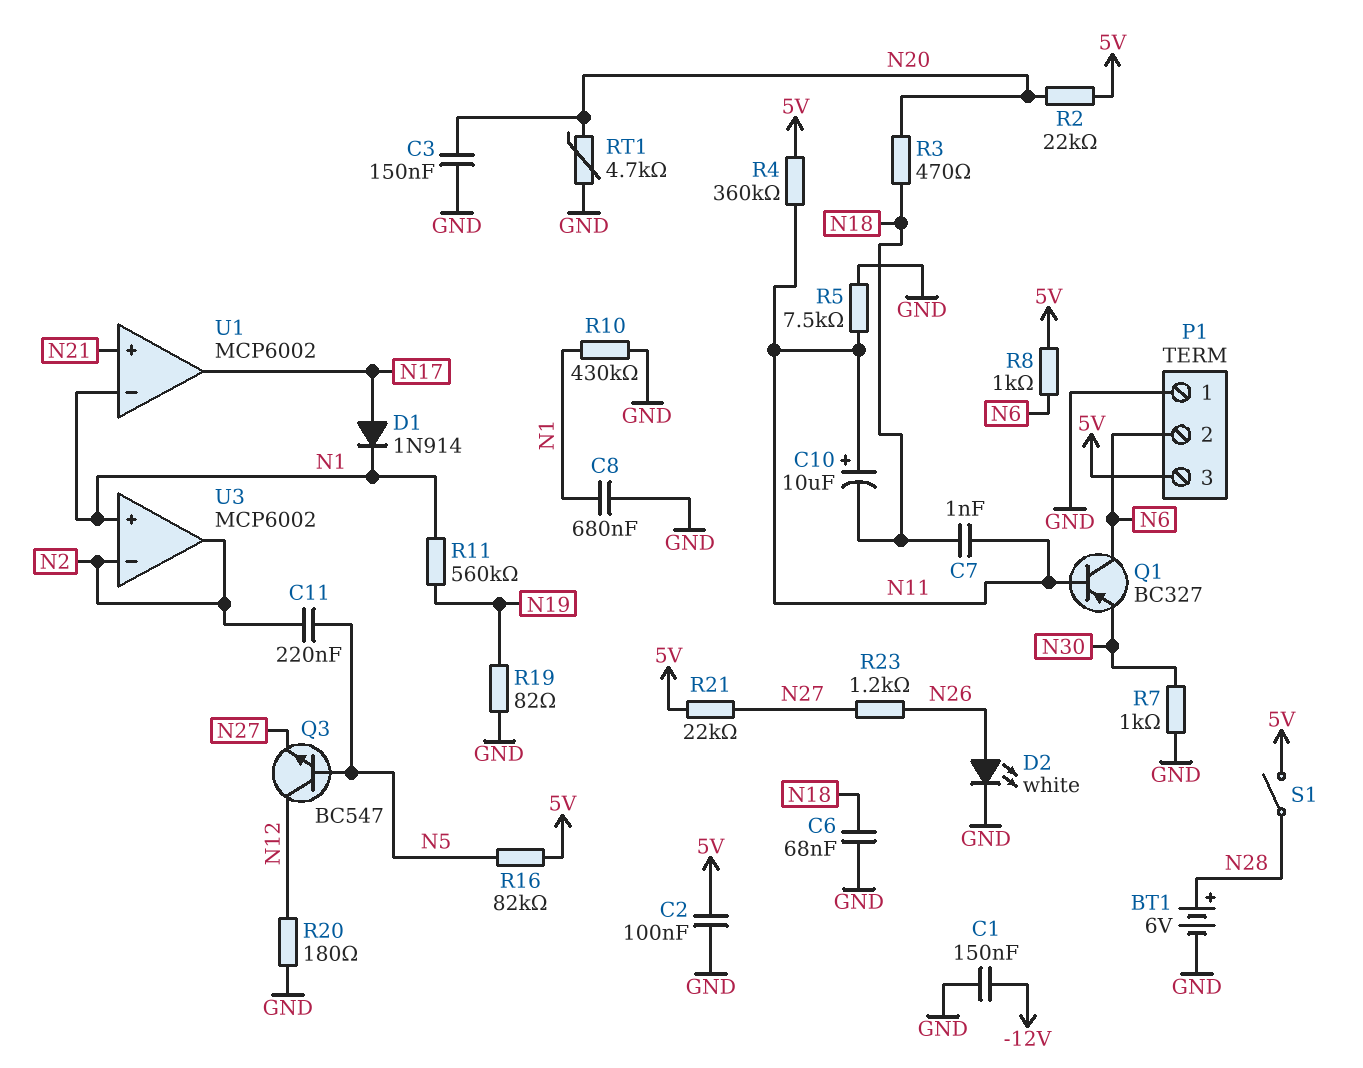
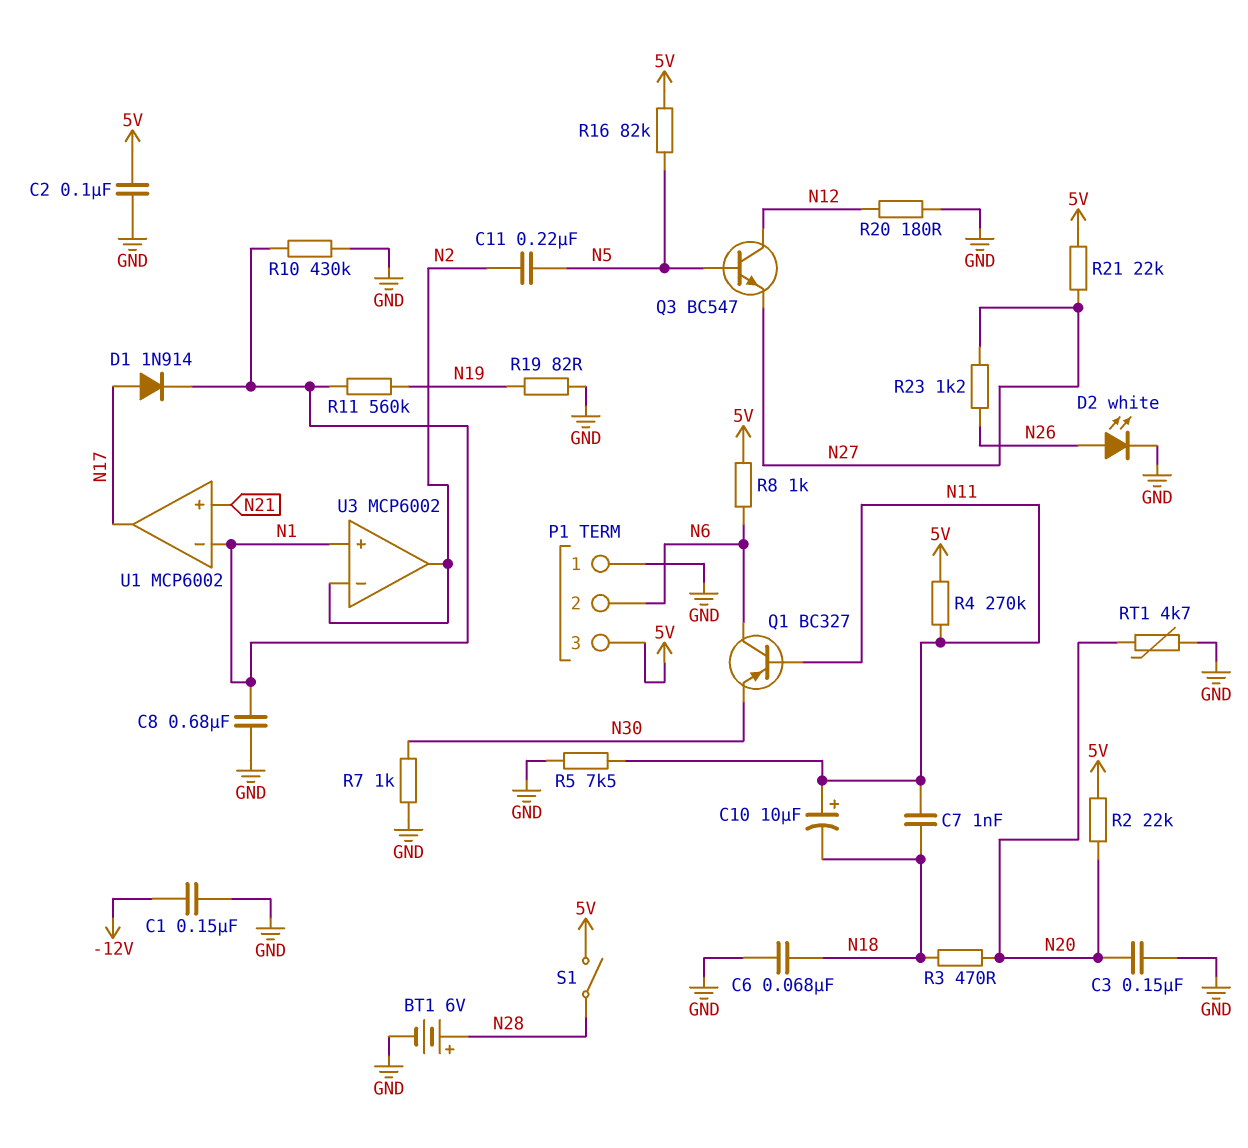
R4: 360k (5V, N11) -> 270k (5V, N11)

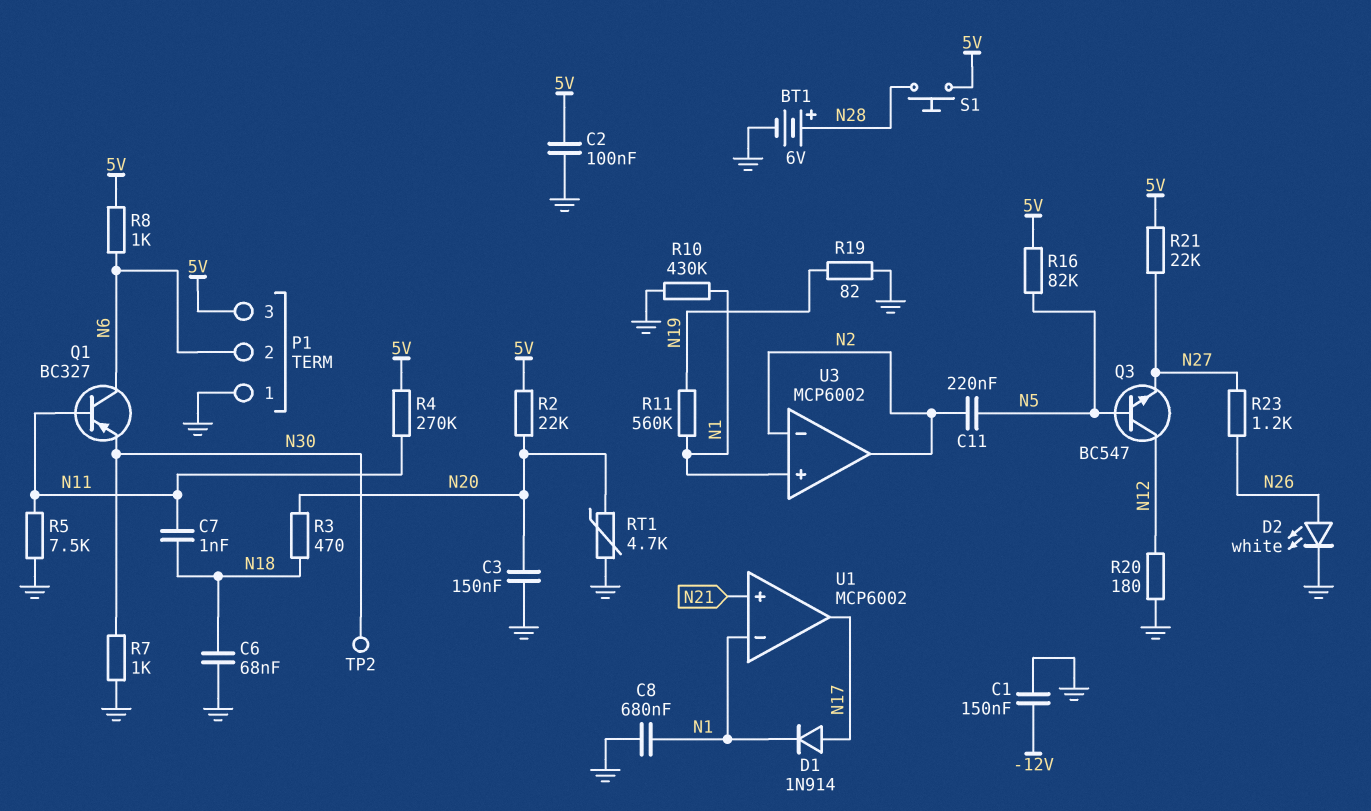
C10: 10uF (plus N11, minus N18) -> none
S1: switch (5V, N28) -> button (5V, N28)
TP2: none -> test point (N30)

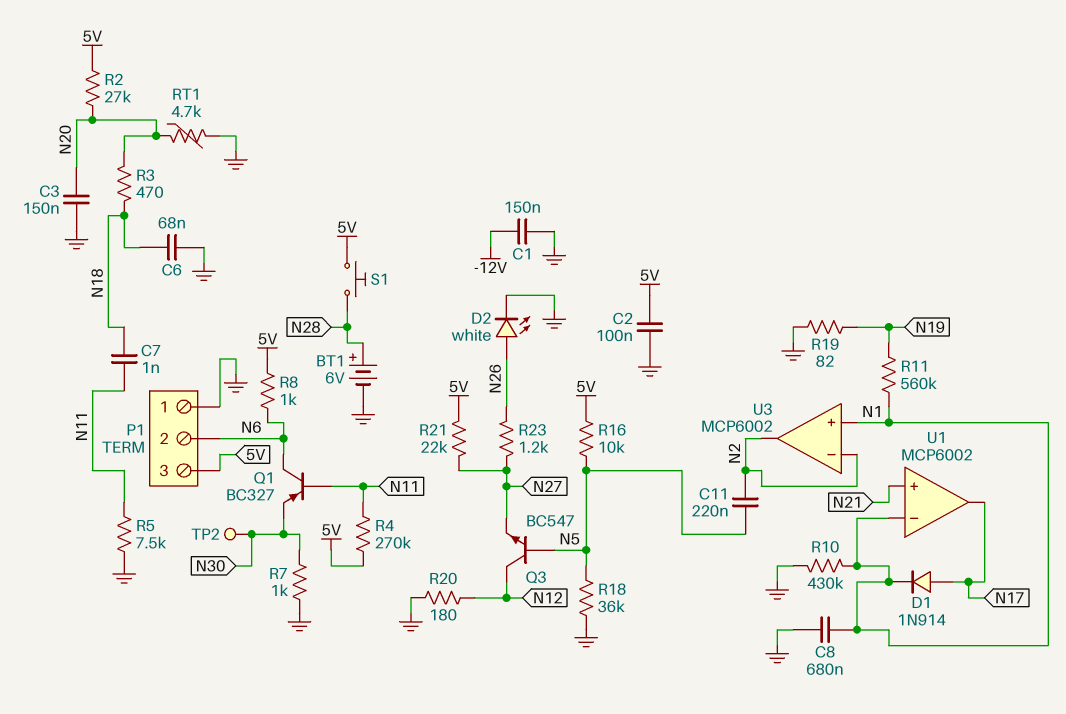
R2: 22k (5V, N20) -> 27k (5V, N20)
R16: 82k (5V, N5) -> 10k (5V, N5)
R18: none -> 36k (GND, N5)

